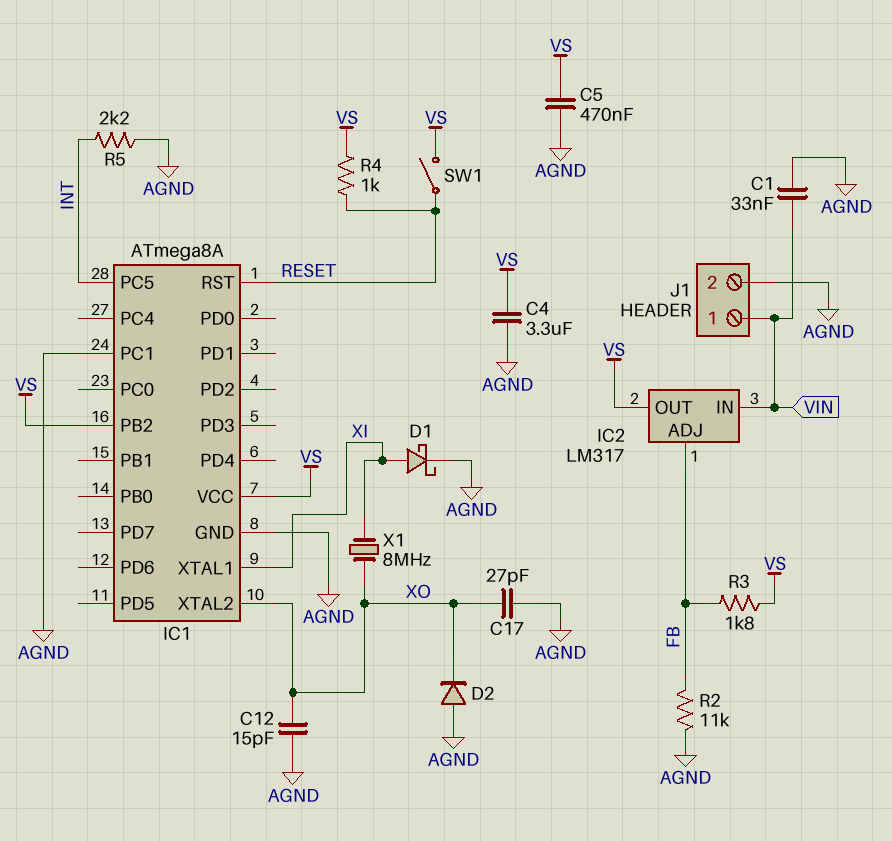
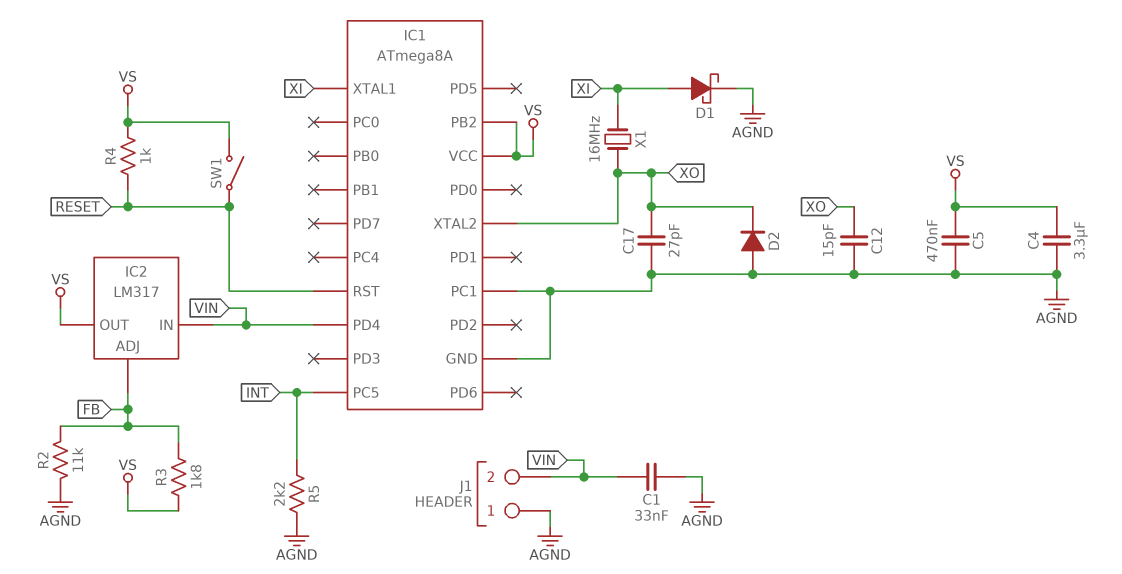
IC1 pin PD4: none -> VIN
J1 pin 1: VIN -> AGND
J1 pin 2: AGND -> VIN
X1: 8MHz (XI, XO) -> 16MHz (XI, XO)

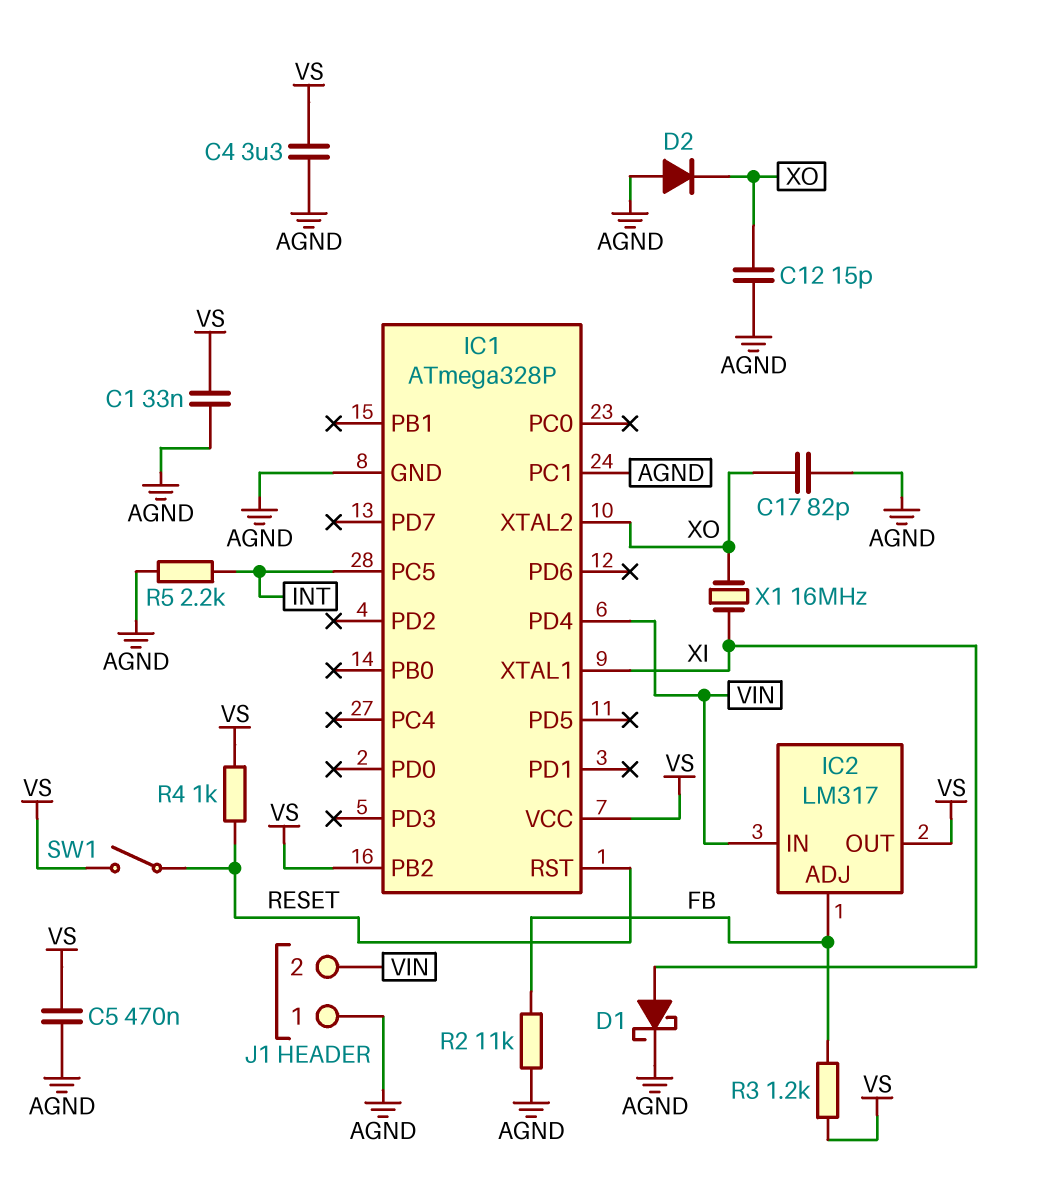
C1: 33nF (AGND, VIN) -> 33nF (AGND, VS)
C17: 27pF (AGND, XO) -> 82pF (AGND, XO)
IC1: ATmega8A -> ATmega328P
R3: 1.8k (FB, VS) -> 1.2k (FB, VS)

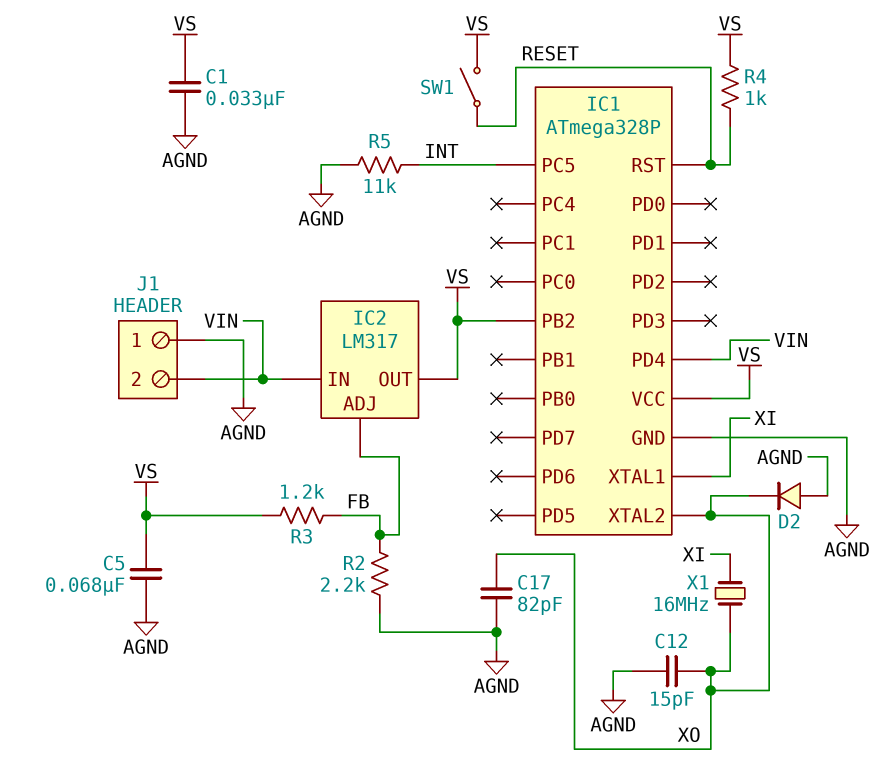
C4: 3.3uF (AGND, VS) -> none
C5: 470nF (AGND, VS) -> 68nF (AGND, VS)
D1: schottky (A XI, K AGND) -> none
IC1 pin PC1: AGND -> none
R2: 11k (AGND, FB) -> 2.2k (AGND, FB)
R5: 2.2k (AGND, INT) -> 11k (AGND, INT)

